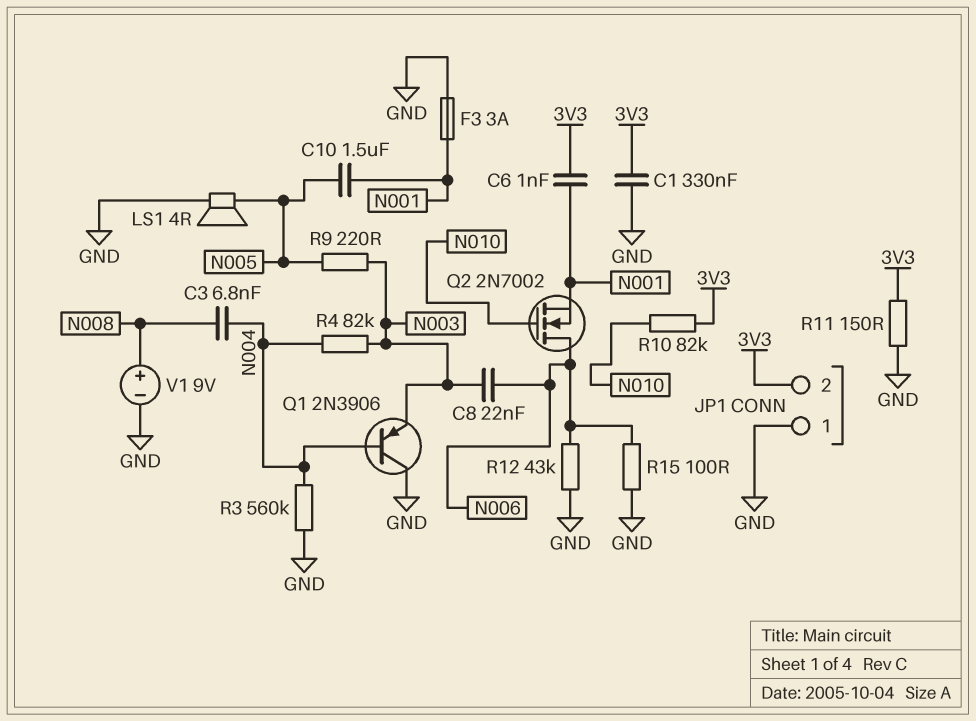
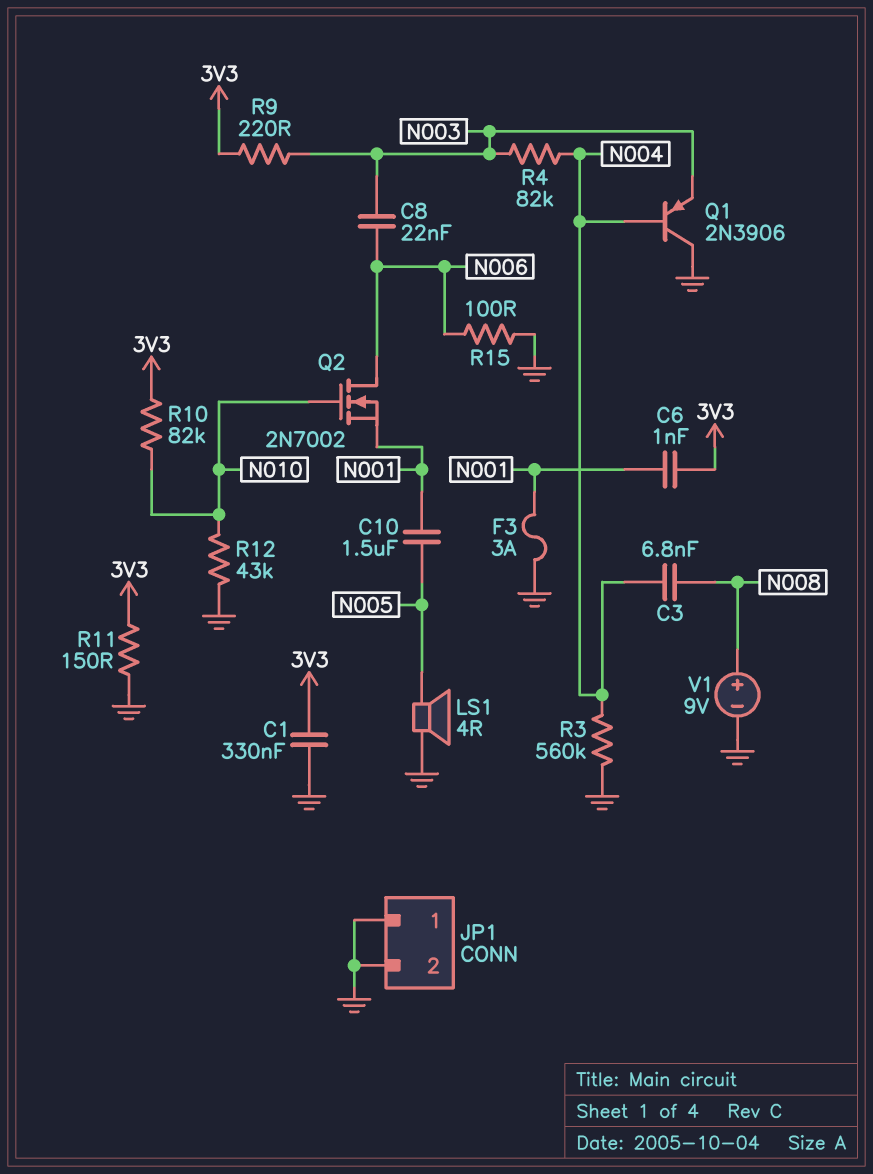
JP1 pin 2: 3V3 -> GND
R9: 220 (N003, N005) -> 220 (3V3, N003)
R12: 43k (GND, N006) -> 43k (GND, N010)

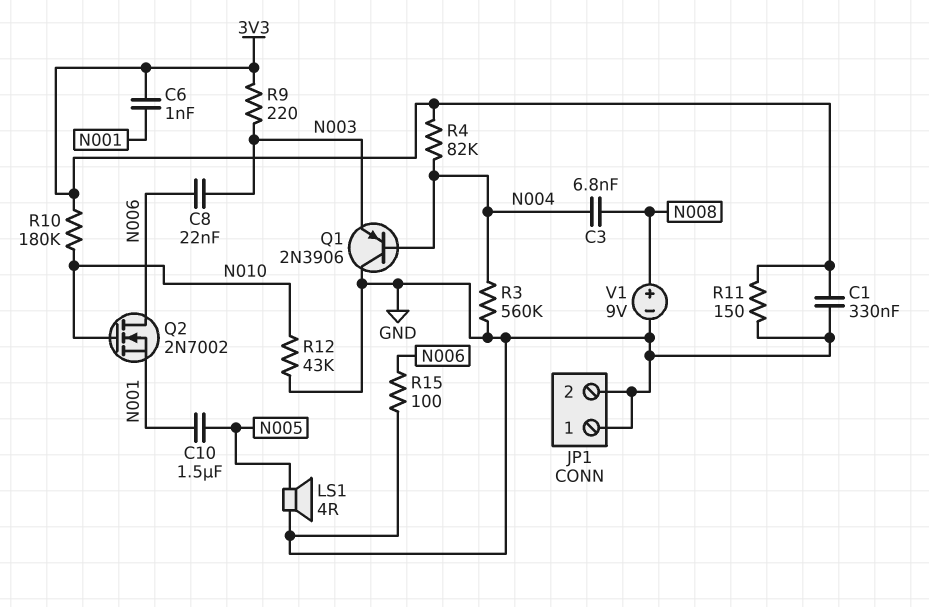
F3: 3A (GND, N001) -> none
R4: 82k (N003, N004) -> 82k (3V3, N004)
R10: 82k (3V3, N010) -> 180k (3V3, N010)

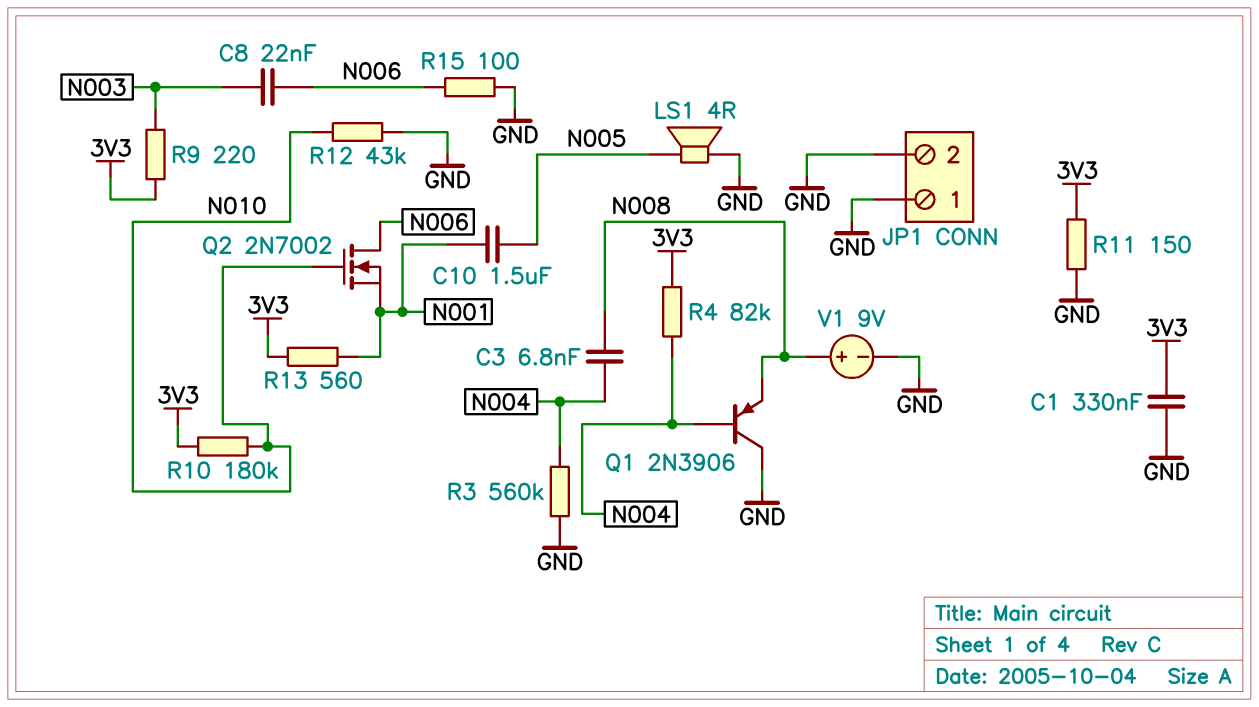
C6: 1nF (3V3, N001) -> none
Q1: PNP 2N3906 (B N004, C GND, E N003) -> PNP 2N3906 (B N004, C GND, E N008)
R13: none -> 560 (3V3, N001)

